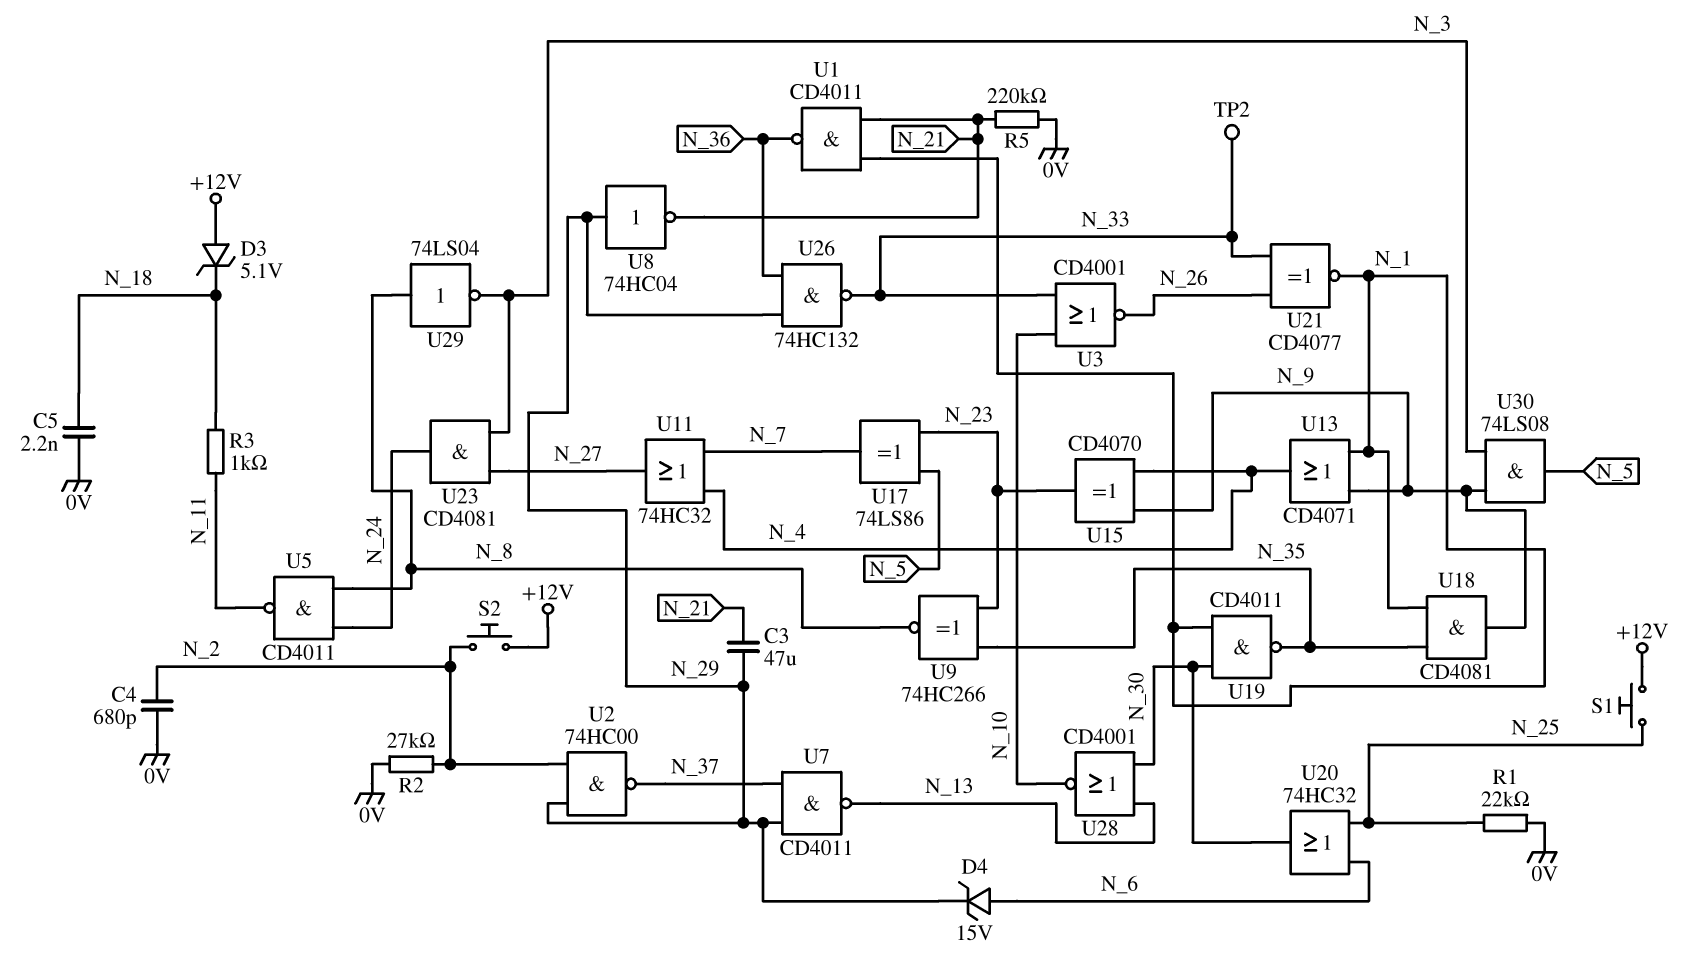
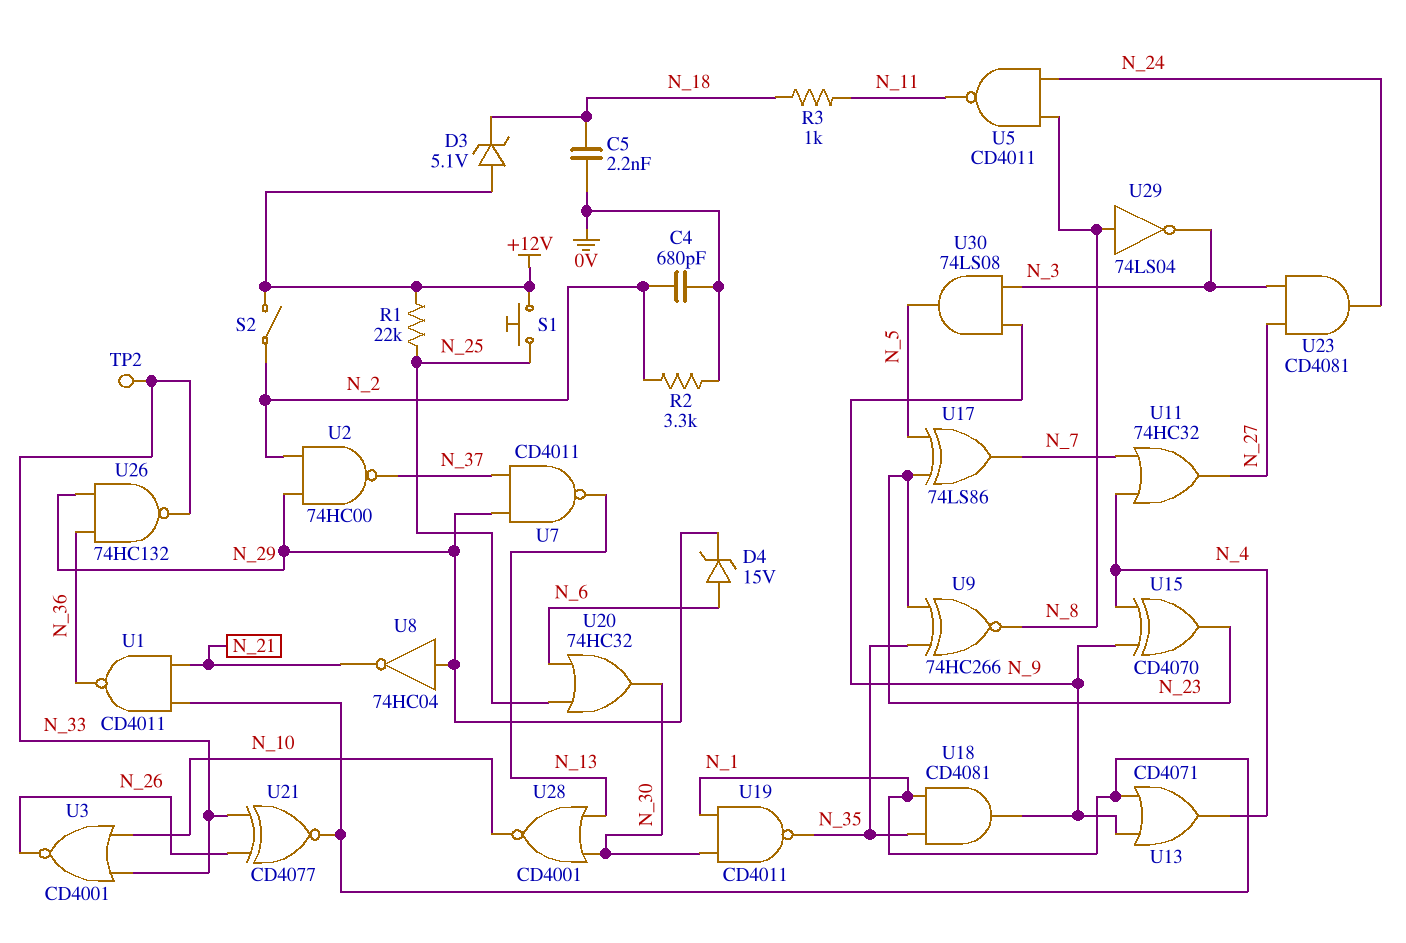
C3: 47uF (N_21, N_29) -> none
R1: 22k (0V, N_25) -> 22k (+12V, N_25)
R2: 27k (0V, N_2) -> 3.3k (0V, N_2)
R5: 220k (0V, N_21) -> none
S2: button (+12V, N_2) -> switch (+12V, N_2)

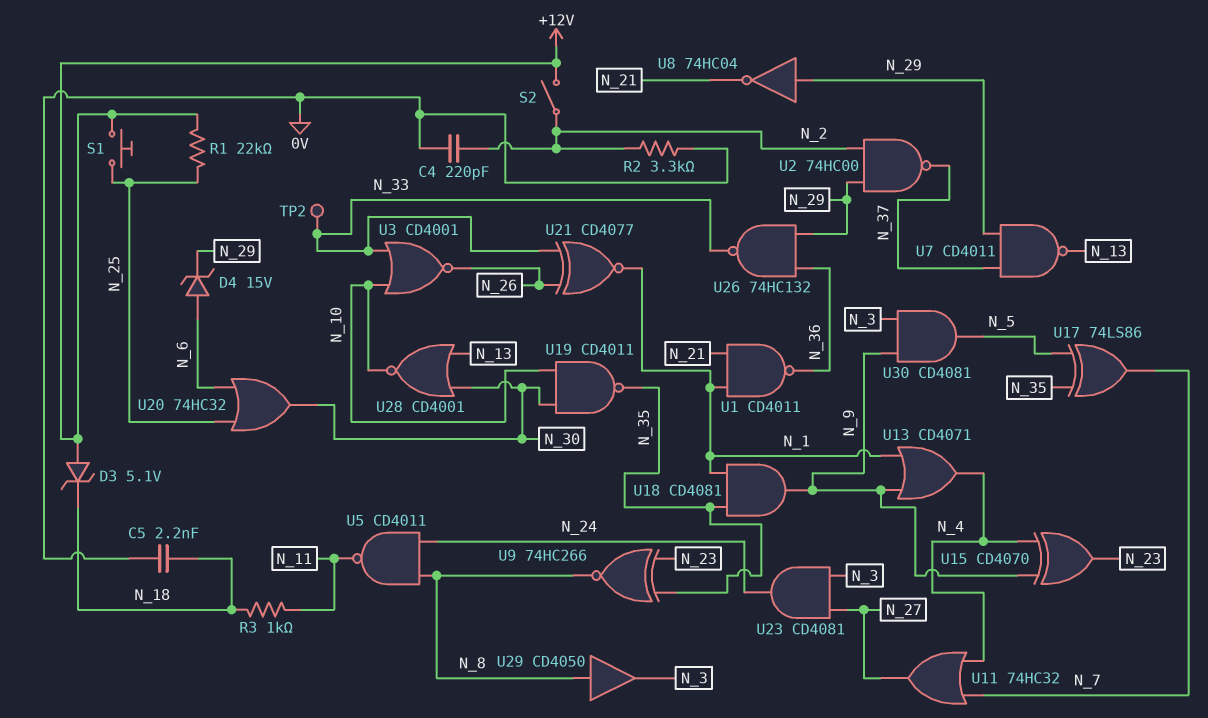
C4: 680pF (0V, N_2) -> 220pF (0V, N_2)
U17: XOR 74LS86 (in N_5, in N_23, out N_7) -> XOR 74LS86 (in N_5, in N_35, out N_7)
U19: NAND CD4011 (in N_1, in N_30, out N_35) -> NAND CD4011 (in N_10, in N_30, out N_35)
U29: NOT 74LS04 (in N_8, out N_3) -> buffer CD4050 (in N_8, out N_3)
U30: AND 74LS08 (in N_3, in N_9, out N_5) -> AND CD4081 (in N_3, in N_9, out N_5)

